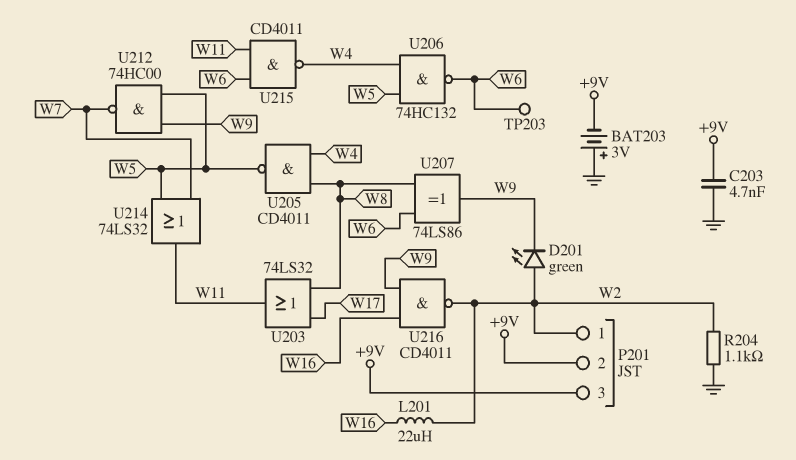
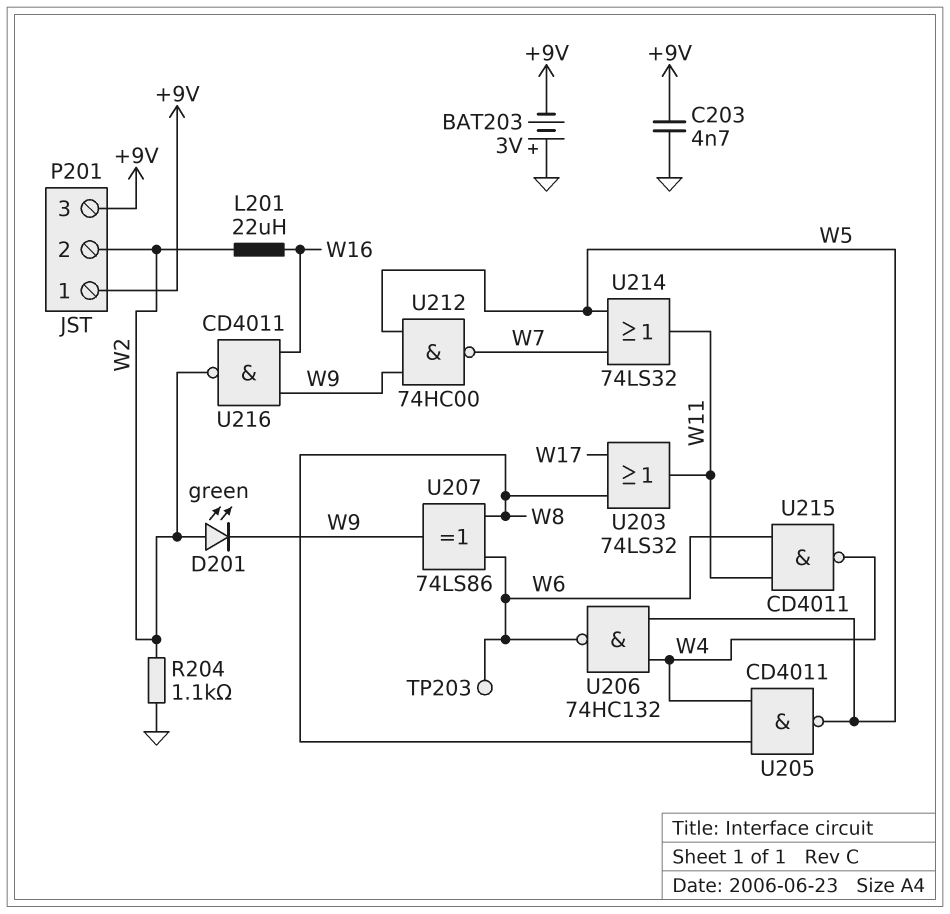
P201 pin 1: W2 -> +9V
P201 pin 2: +9V -> W2

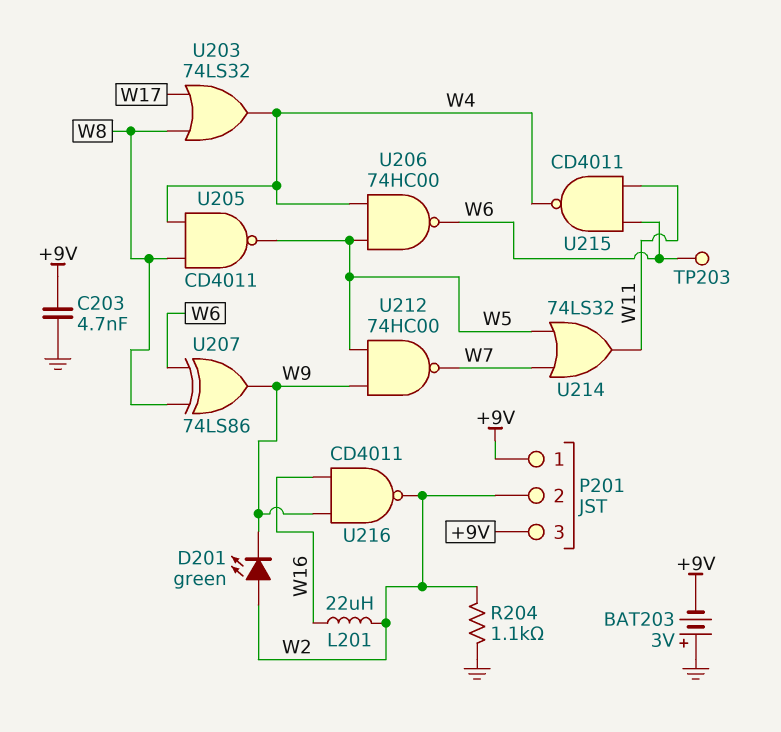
U203: OR 74LS32 (in W8, in W17, out W11) -> OR 74LS32 (in W8, in W17, out W4)
U206: NAND 74HC132 (in W4, in W5, out W6) -> NAND 74HC00 (in W4, in W5, out W6)

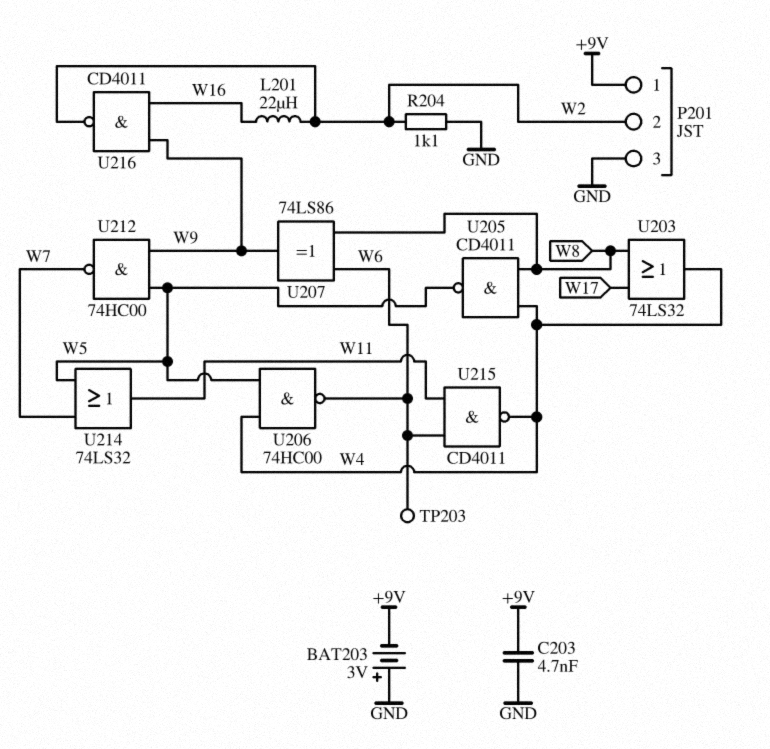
D201: LED green (A W2, K W9) -> none
P201 pin 3: +9V -> GND

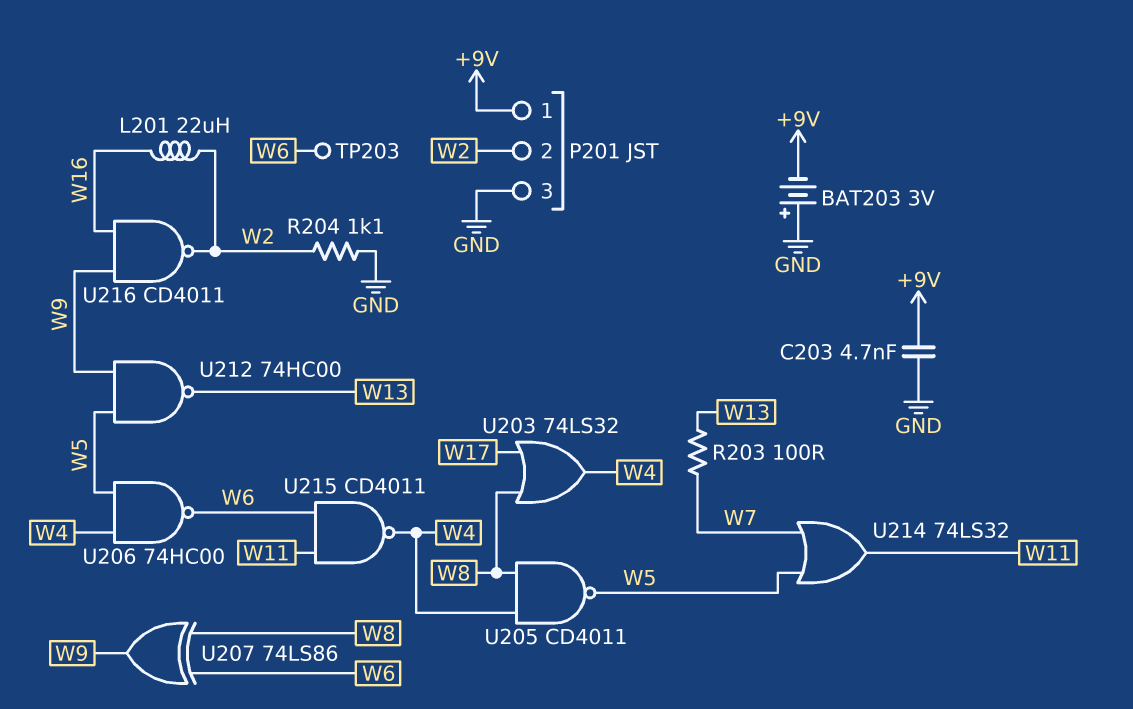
R203: none -> 100 (W7, W13)
U212: NAND 74HC00 (in W5, in W9, out W7) -> NAND 74HC00 (in W5, in W9, out W13)

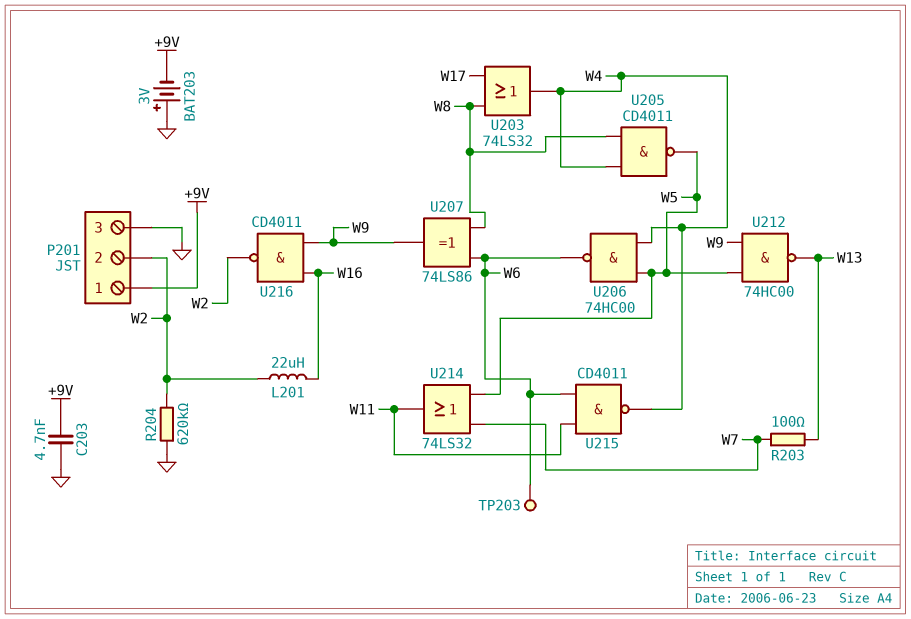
R204: 1.1k (GND, W2) -> 620k (GND, W2)

